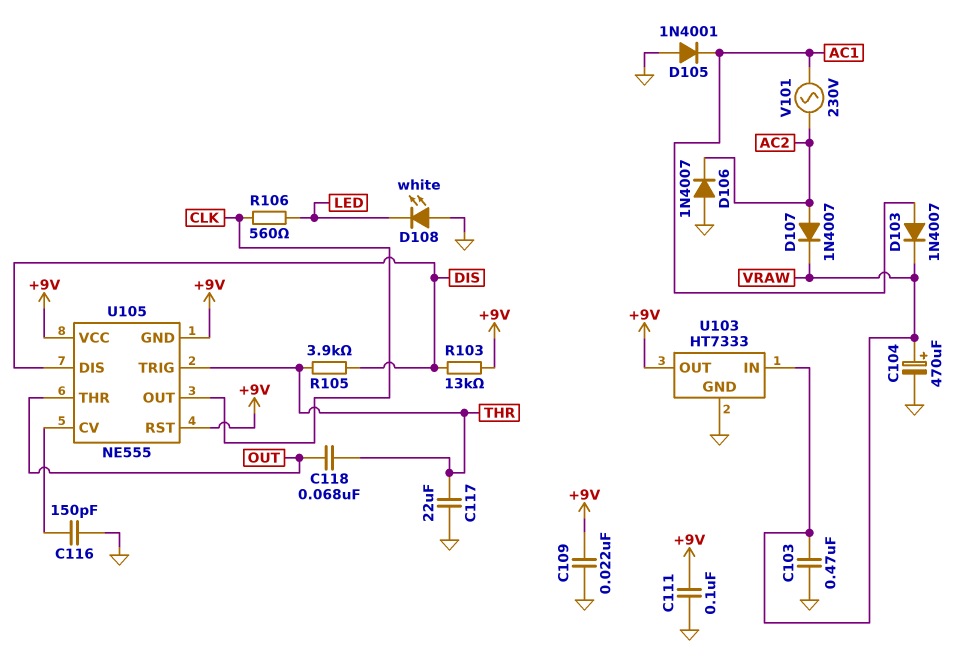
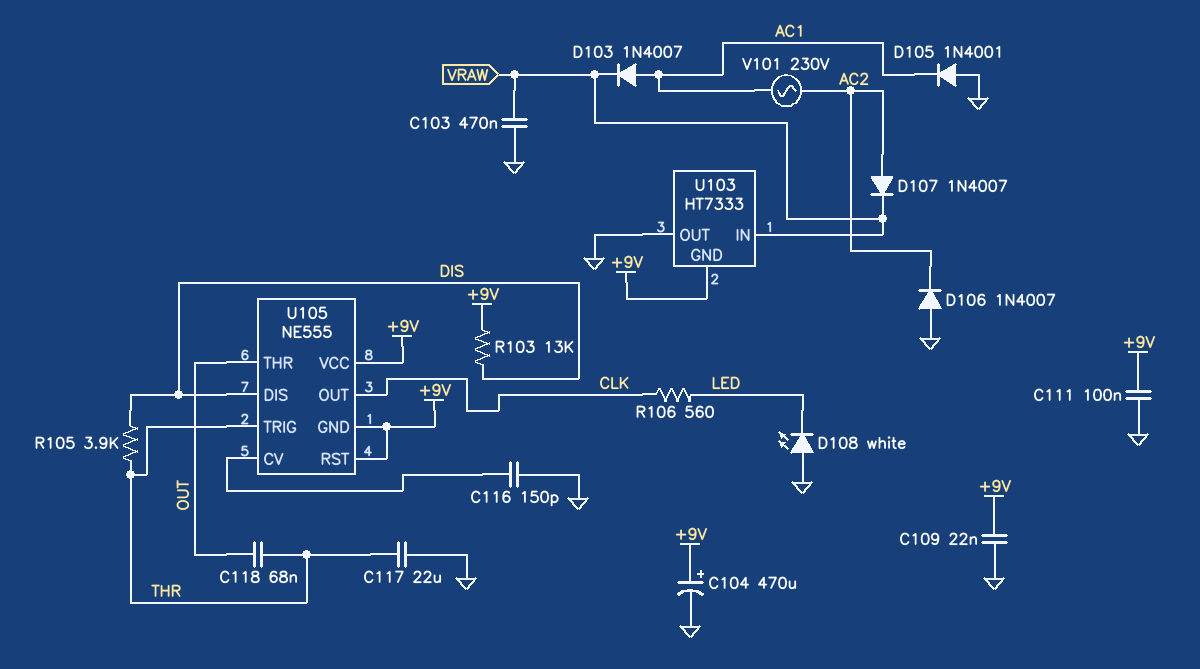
C104: 470uF (plus VRAW, minus GND) -> 470uF (plus +9V, minus GND)
U103 pin GND: GND -> +9V
U103 pin OUT: +9V -> GND

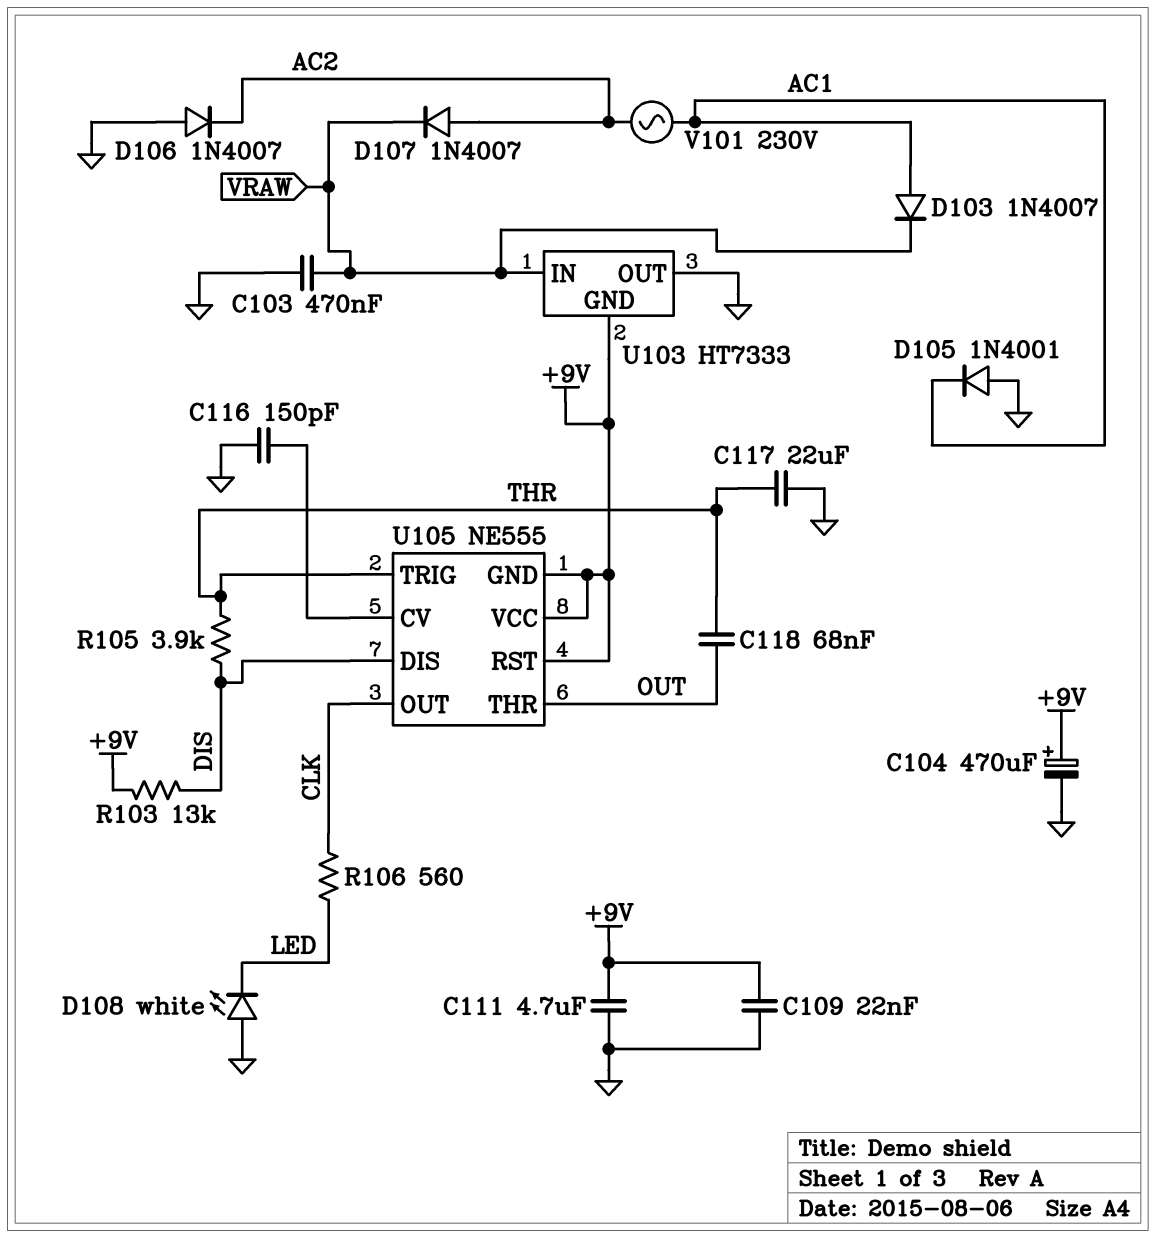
C111: 100nF (+9V, GND) -> 4.7uF (+9V, GND)

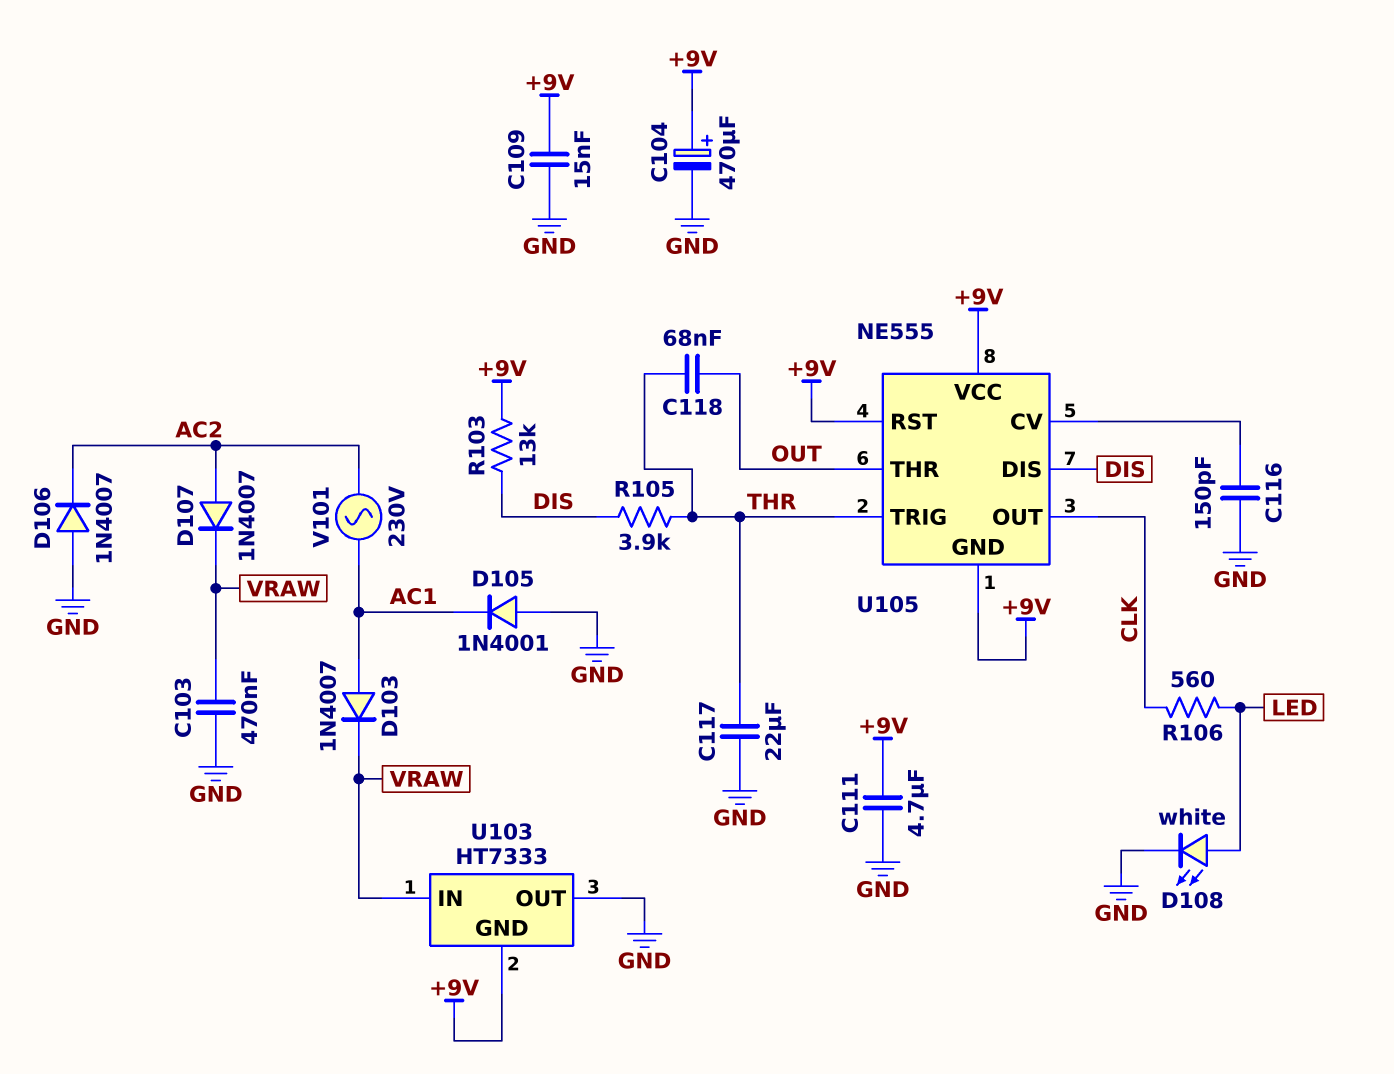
C109: 22nF (+9V, GND) -> 15nF (+9V, GND)
D108: LED white (A GND, K LED) -> LED white (A LED, K GND)

